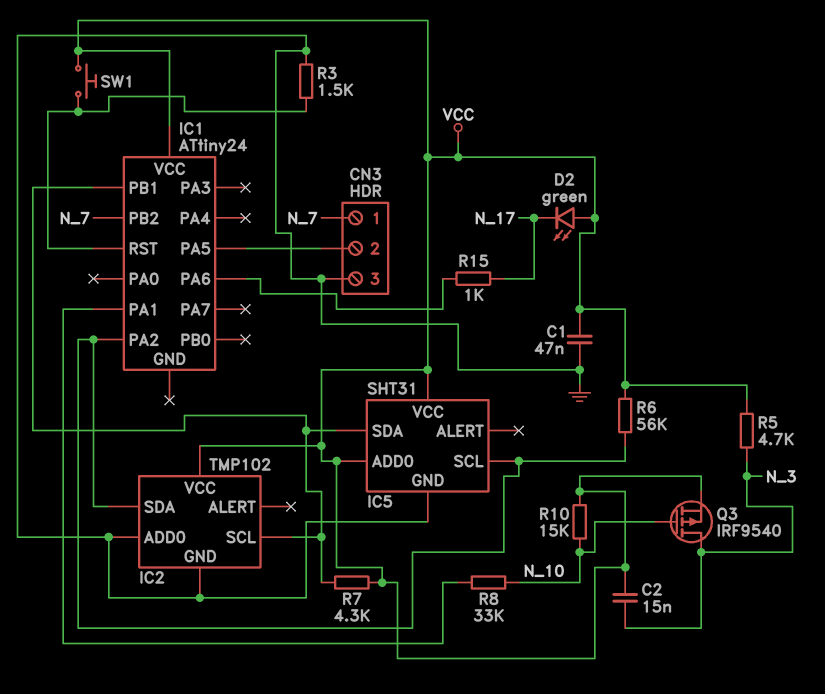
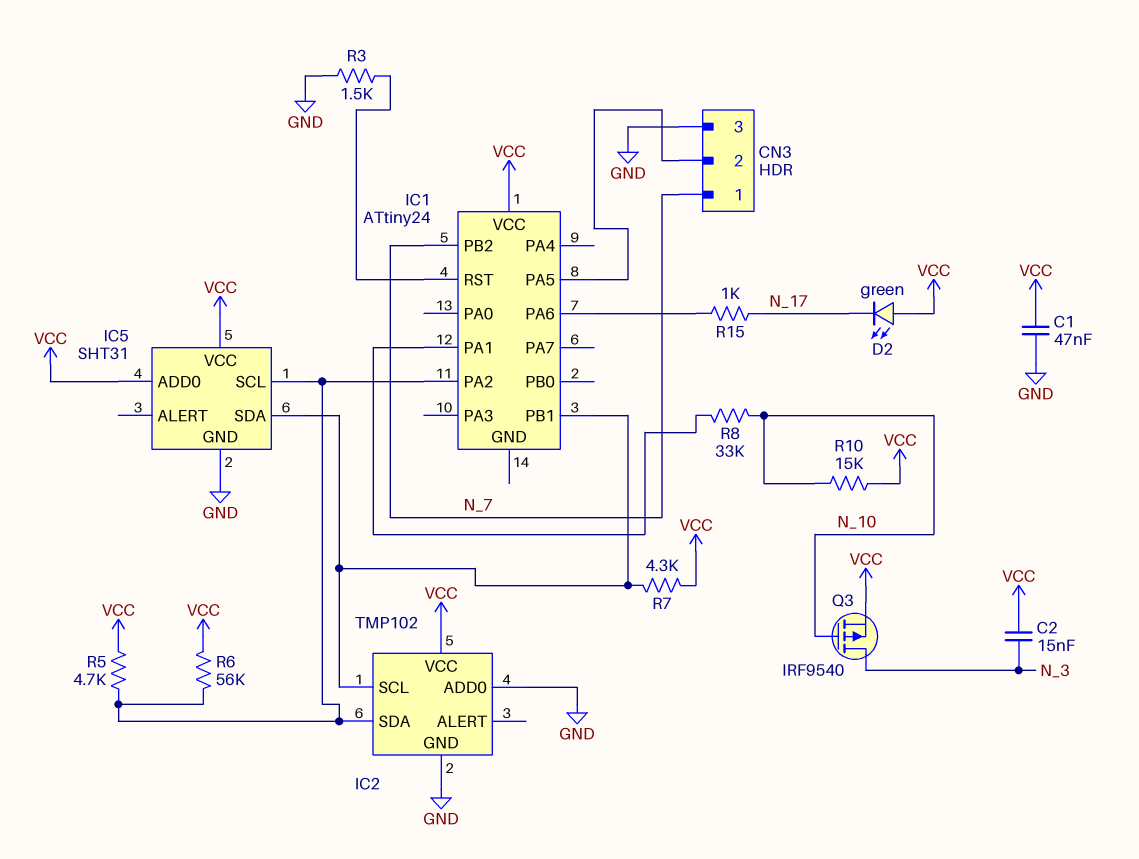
R5: 4.7k (N_3, VCC) -> 4.7k (IC1/PA2, VCC)
SW1: button (IC1/RST, VCC) -> none

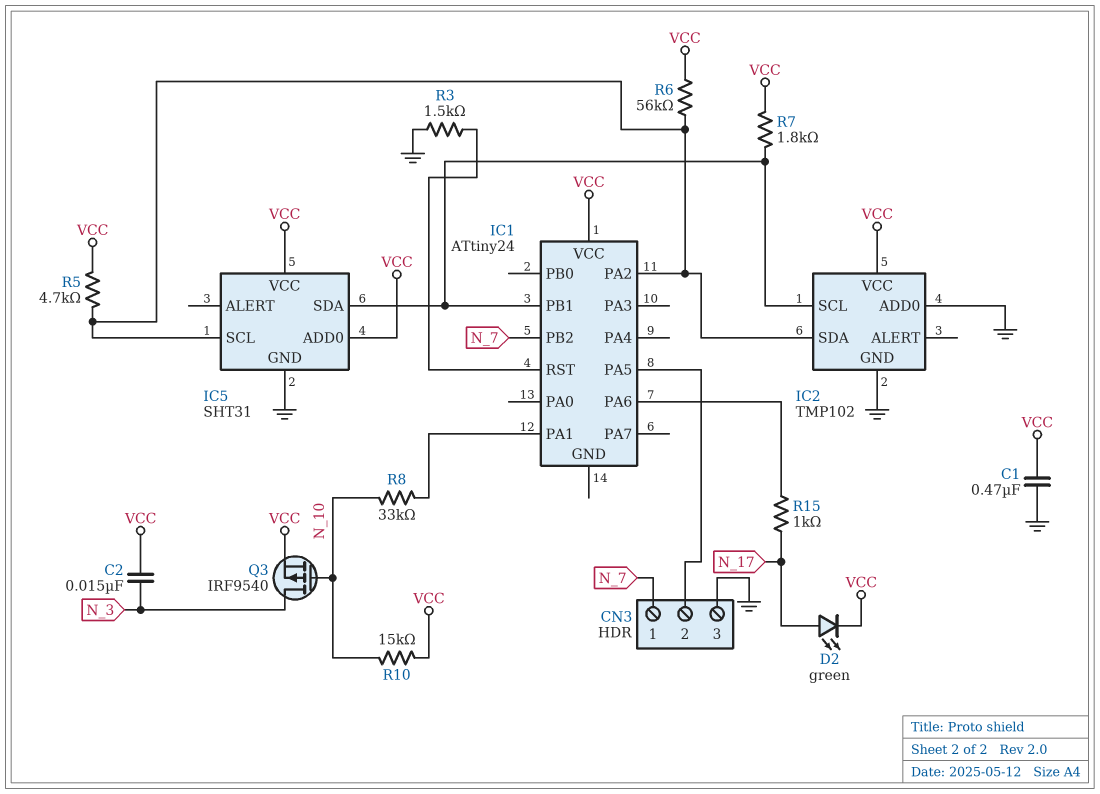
C1: 47nF (GND, VCC) -> 470nF (GND, VCC)
D2: LED green (A VCC, K N_17) -> LED green (A N_17, K VCC)
R7: 4.3k (IC1/PB1, VCC) -> 1.8k (IC1/PB1, VCC)

